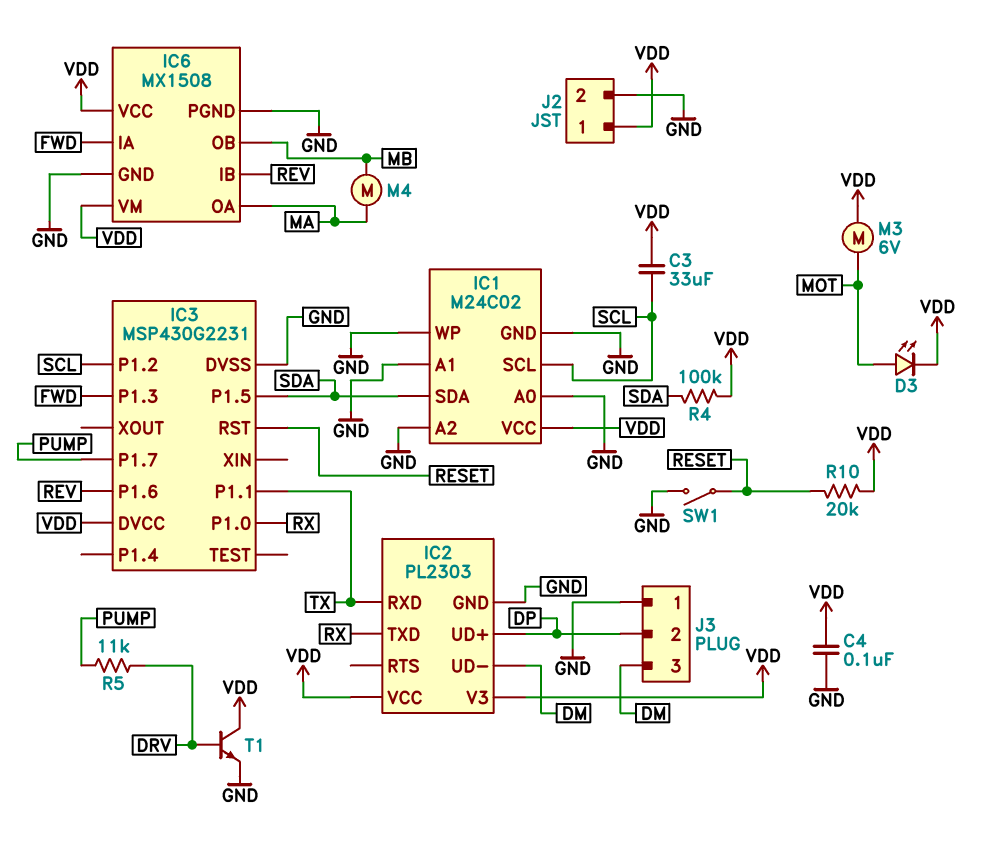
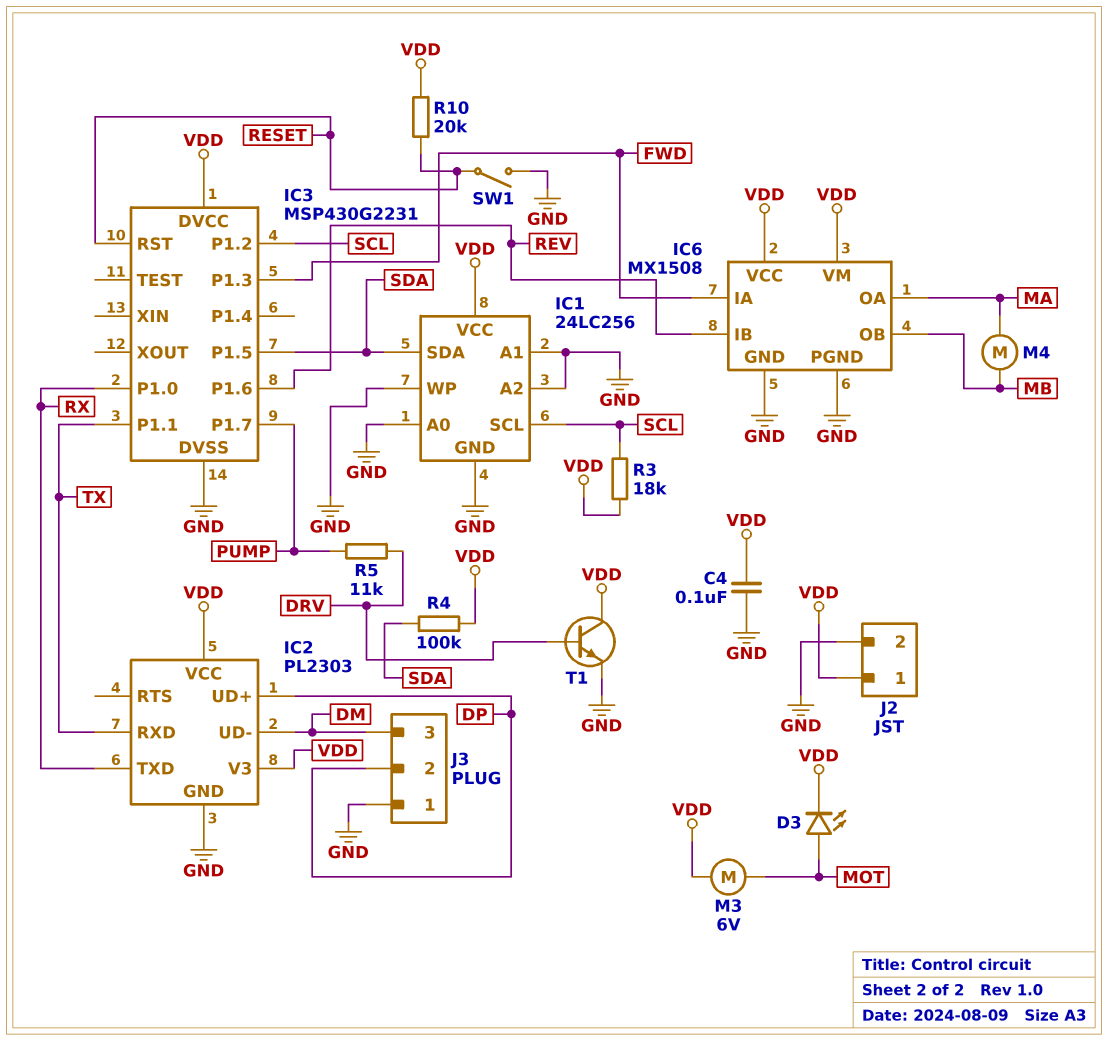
C3: 33uF (SCL, VDD) -> none
IC1: M24C02 -> 24LC256
R3: none -> 18k (SCL, VDD)

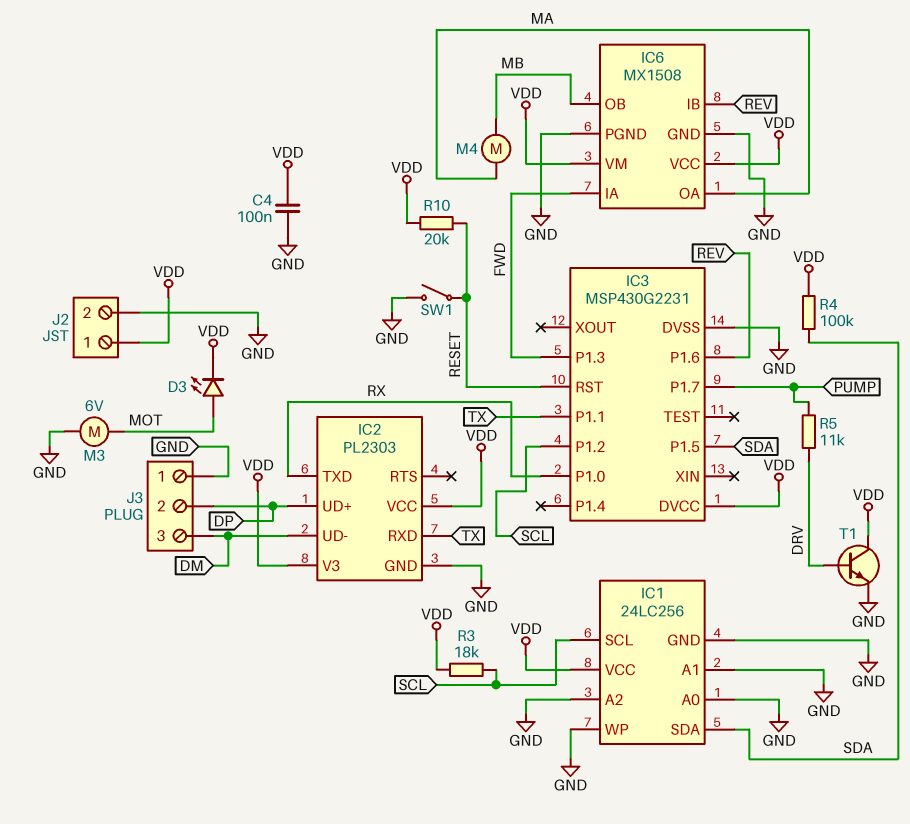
M3: motor 6V (MOT, VDD) -> motor 6V (GND, MOT)

